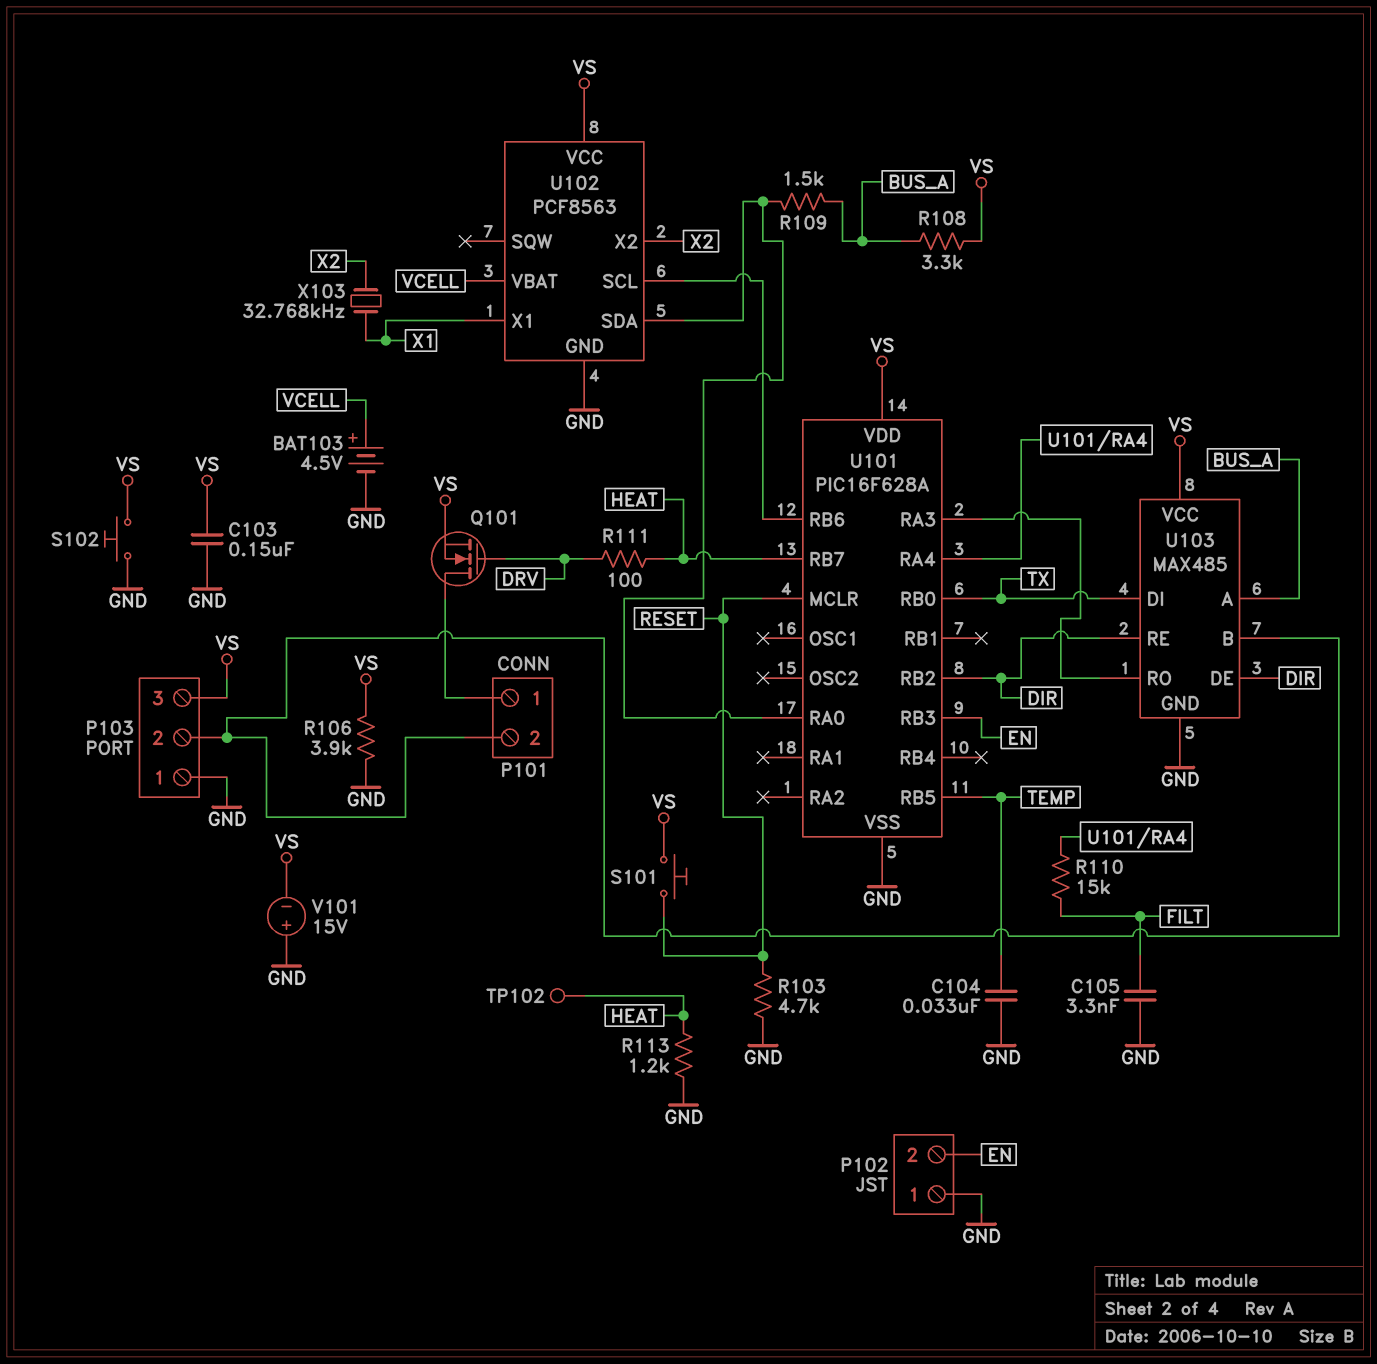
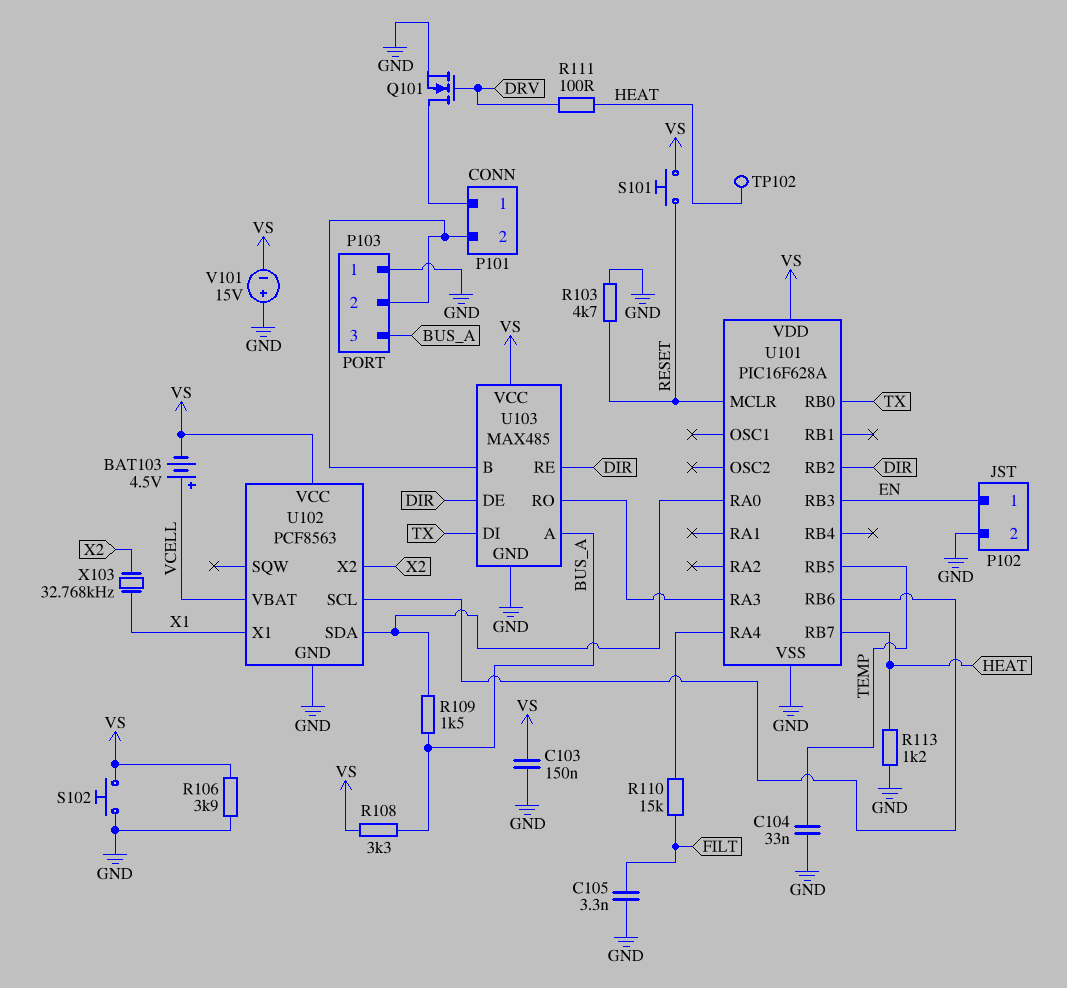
BAT103: 4.5V (plus VCELL, minus GND) -> 4.5V (plus VCELL, minus VS)
P102 pin 1: GND -> EN
P102 pin 2: EN -> GND
P103 pin 3: VS -> BUS_A
Q101: NMOS (G DRV, D P101/1, S VS) -> NMOS (G DRV, D P101/1, S GND)

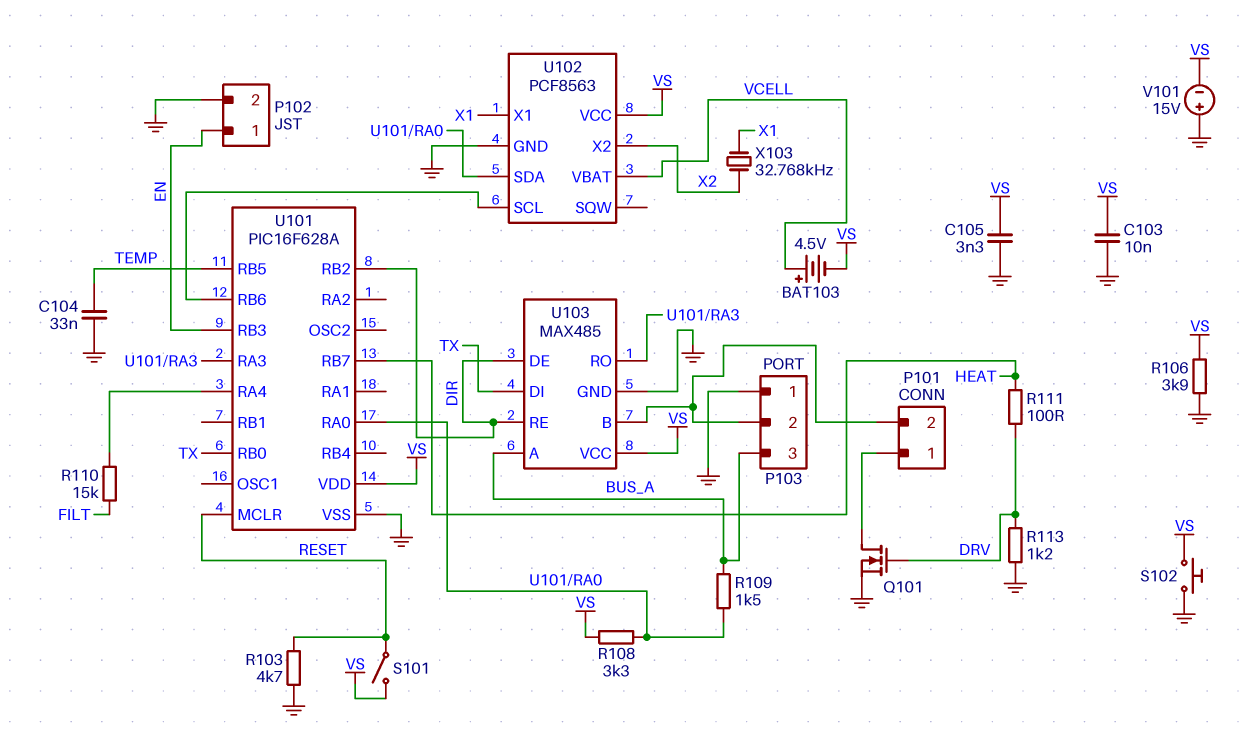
C103: 150nF (GND, VS) -> 10nF (GND, VS)
C105: 3.3nF (FILT, GND) -> 3.3nF (GND, VS)
R108: 3.3k (BUS_A, VS) -> 3.3k (U101/RA0, VS)
R113: 1.2k (GND, HEAT) -> 1.2k (DRV, GND)
S101: button (RESET, VS) -> switch (RESET, VS)
TP102: test point (HEAT) -> none

